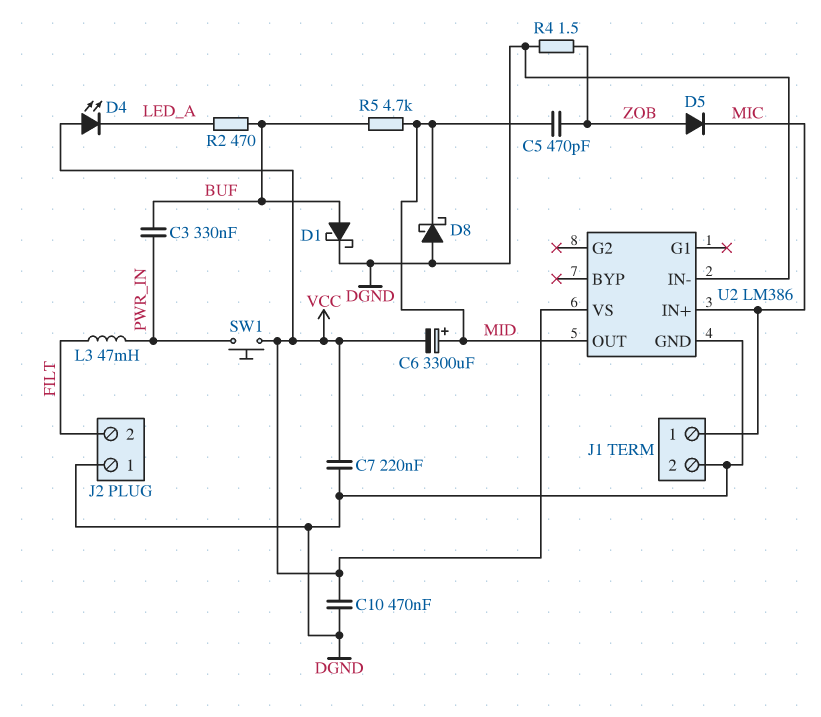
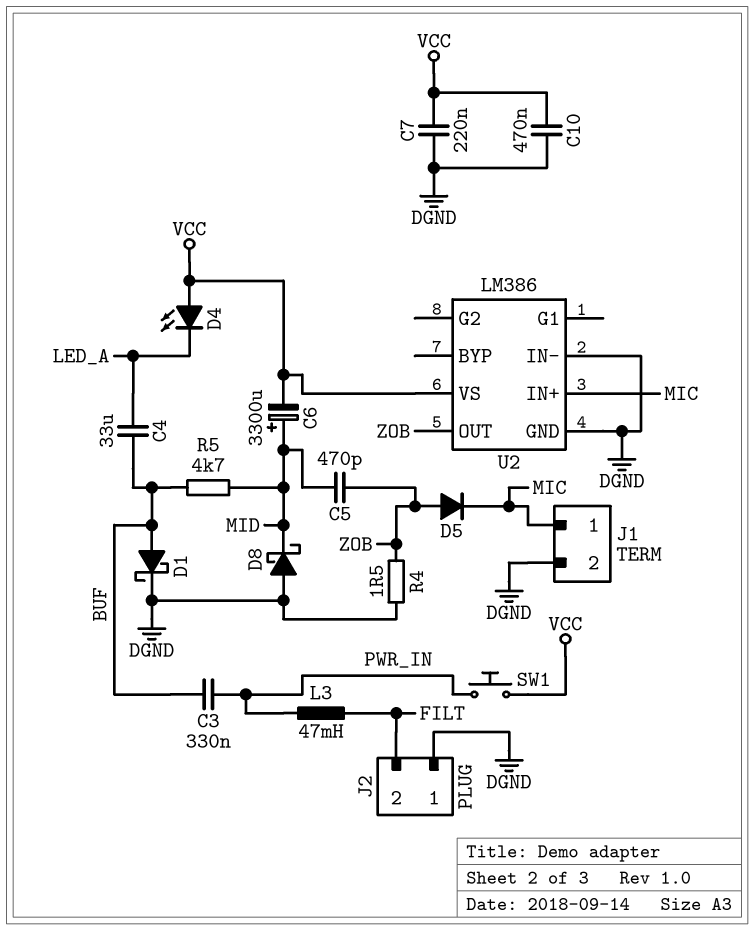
C4: none -> 33uF (BUF, LED_A)
R2: 470 (BUF, LED_A) -> none
U2 pin OUT: MID -> ZOB

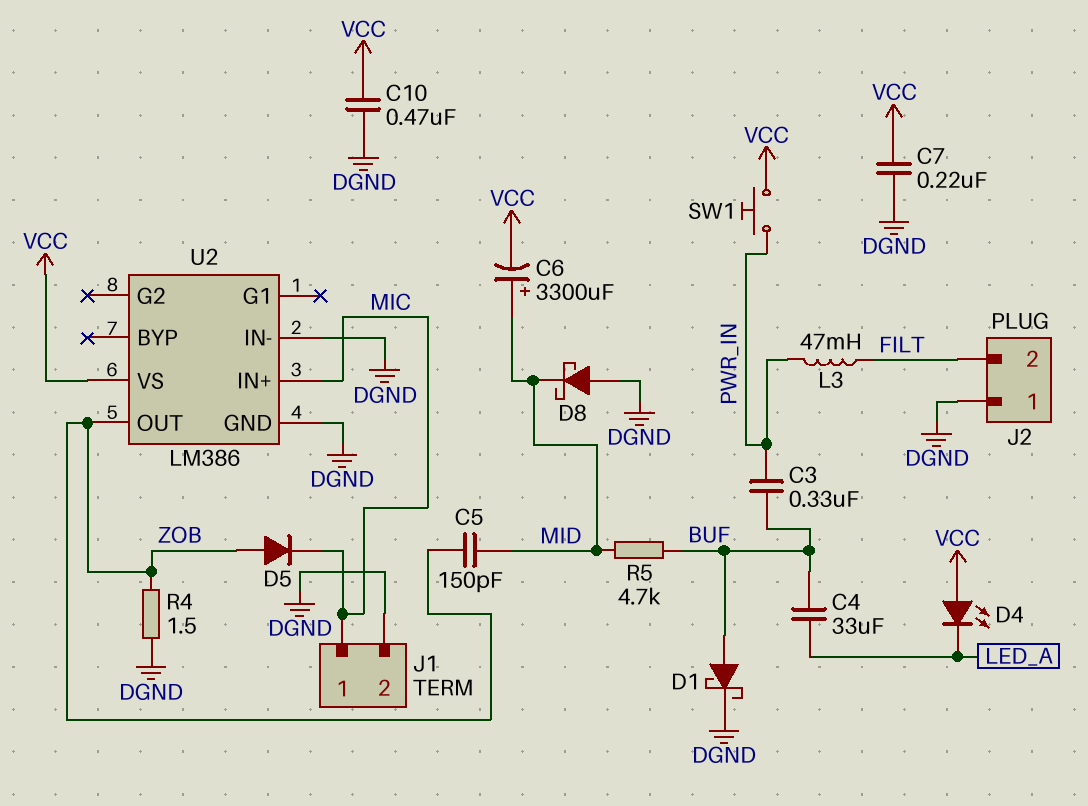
C5: 470pF (MID, ZOB) -> 150pF (MID, ZOB)

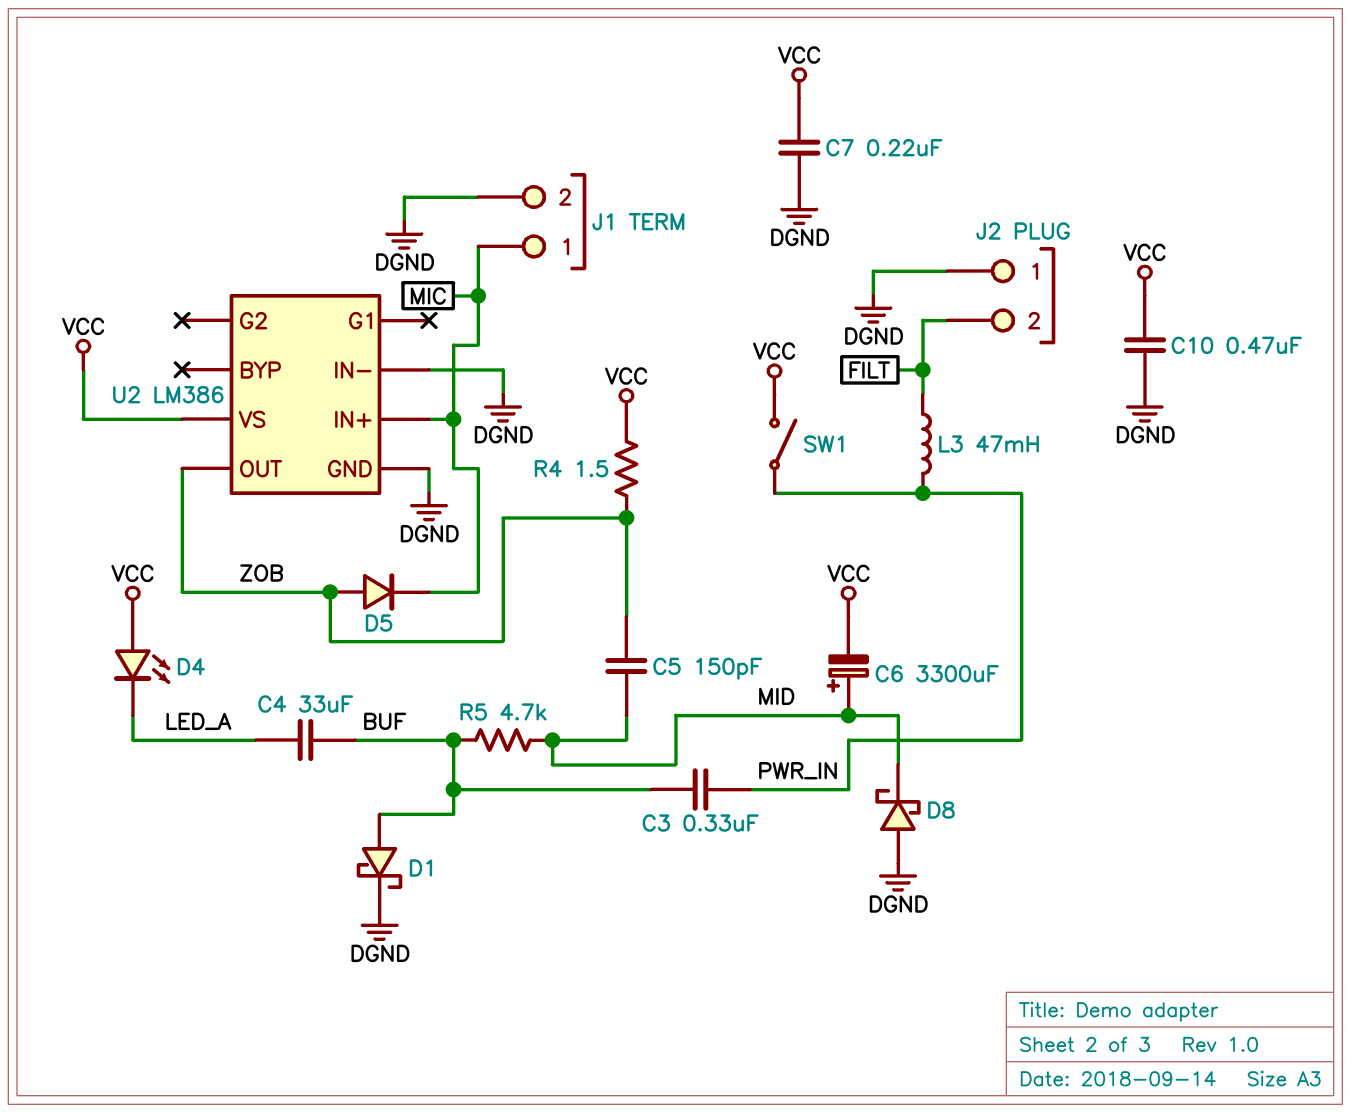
R4: 1.5 (DGND, ZOB) -> 1.5 (VCC, ZOB)
SW1: button (PWR_IN, VCC) -> switch (PWR_IN, VCC)

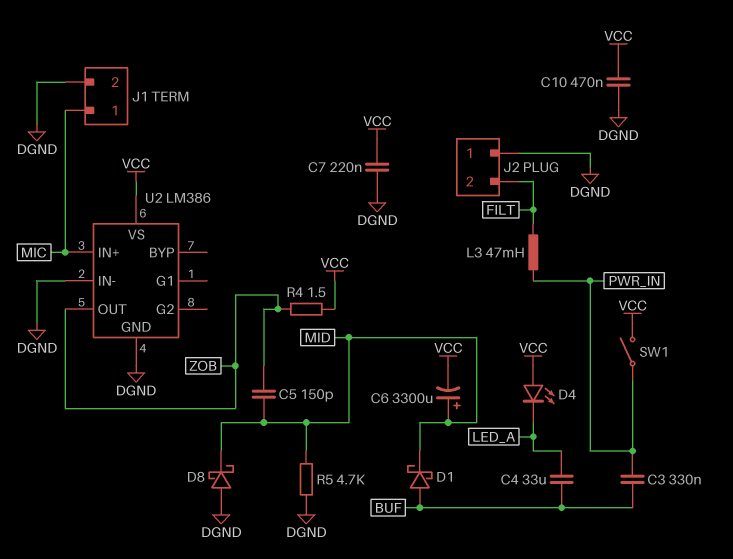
D1: schottky (A BUF, K DGND) -> schottky (A BUF, K MID)
D5: diode (A ZOB, K MIC) -> none
R5: 4.7k (BUF, MID) -> 4.7k (DGND, MID)

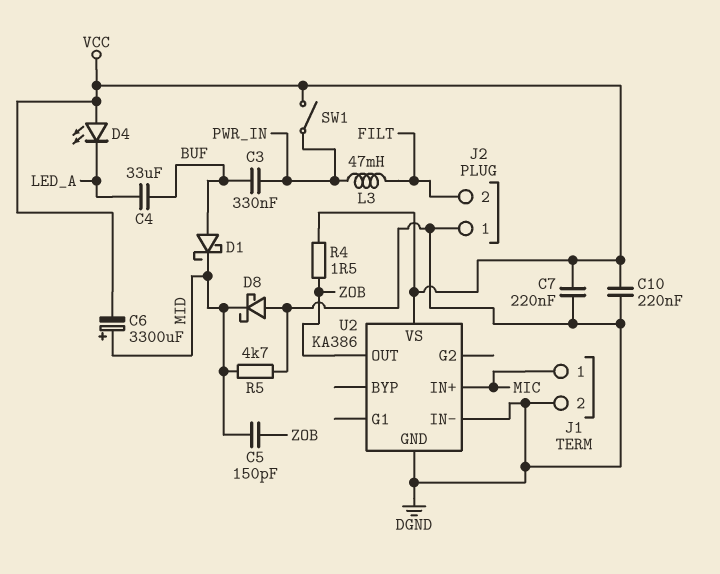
C10: 470nF (DGND, VCC) -> 220nF (DGND, VCC)
U2: LM386 -> KA386

